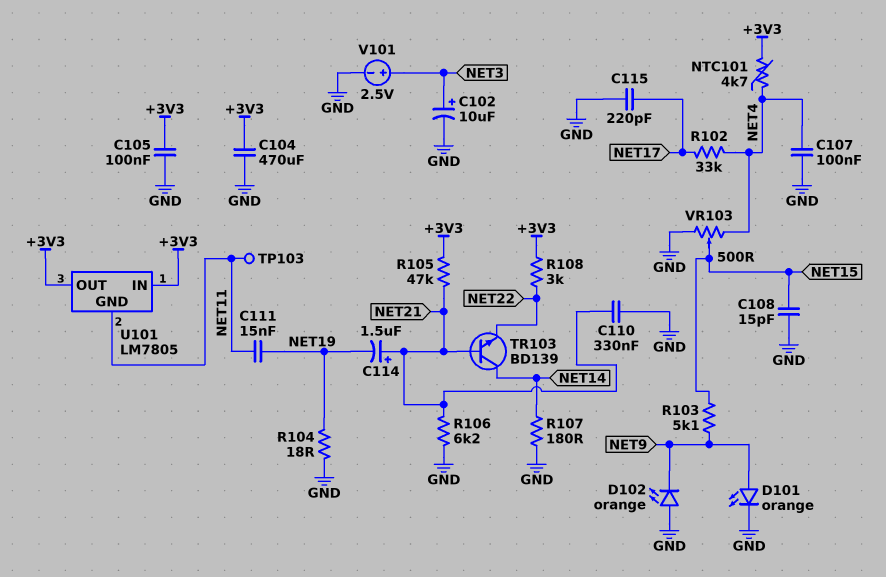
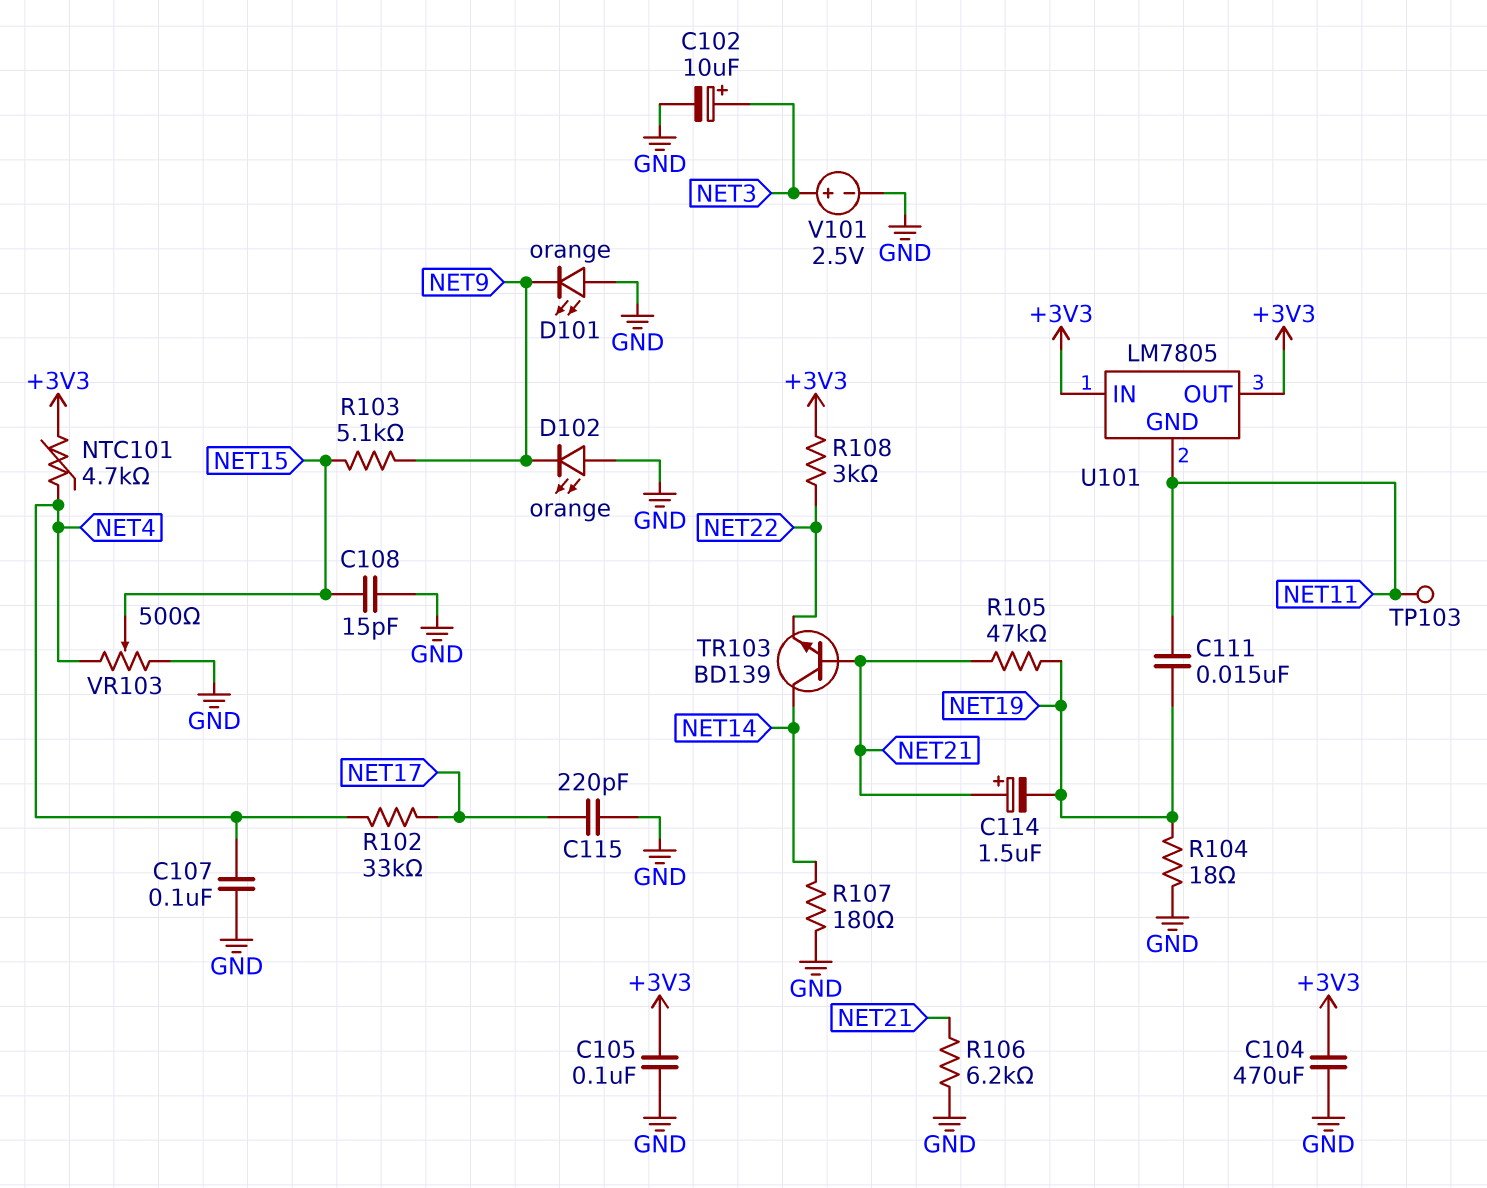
C110: 330nF (GND, NET21) -> none
D101: LED orange (A NET9, K GND) -> LED orange (A GND, K NET9)
R105: 47k (+3V3, NET21) -> 47k (NET19, NET21)

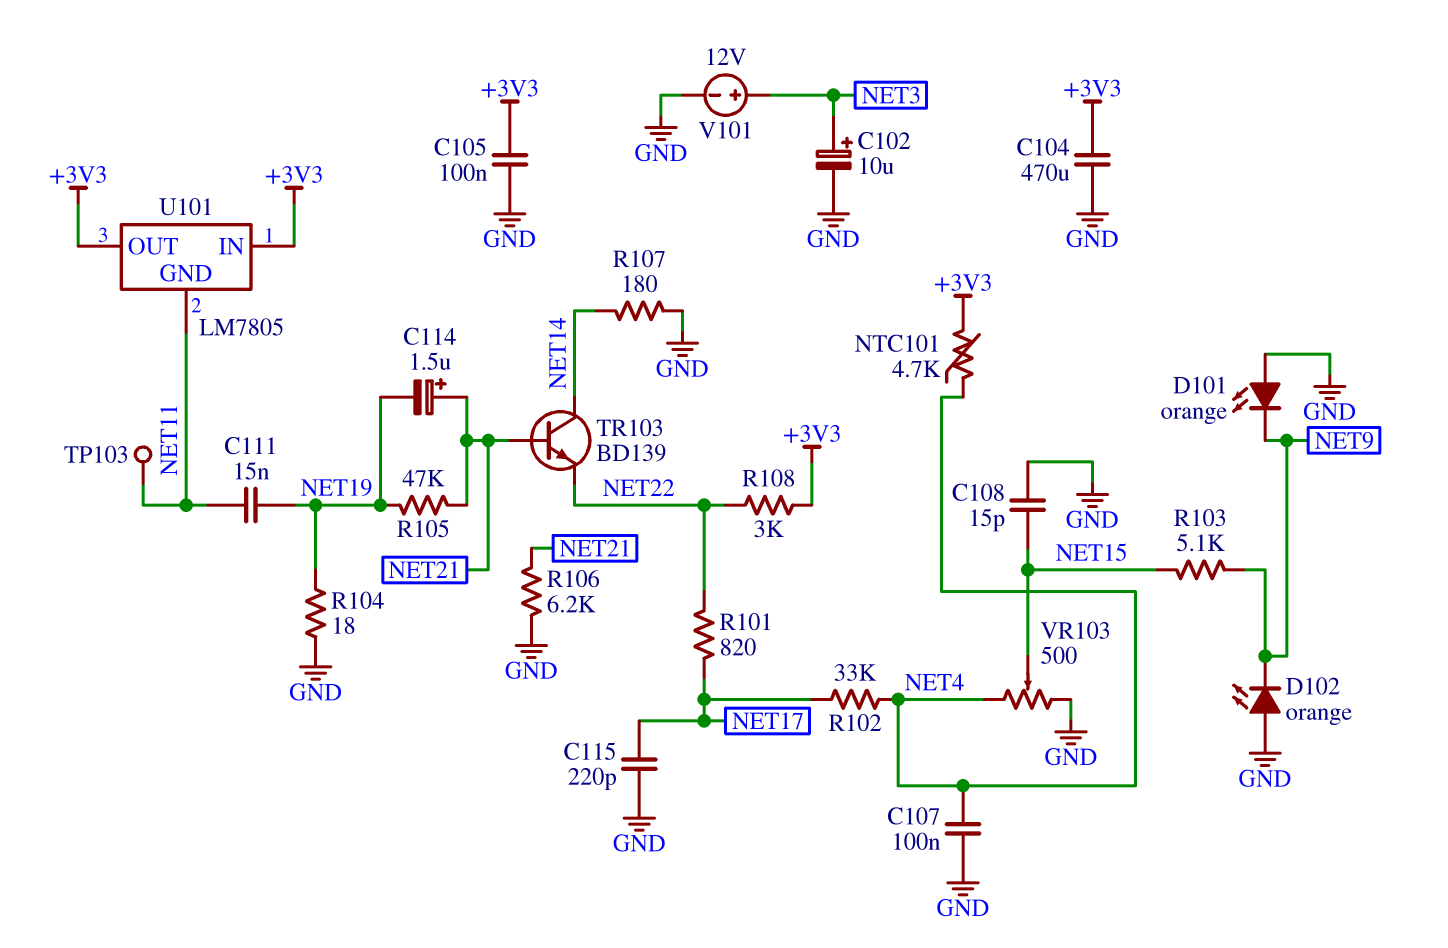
R101: none -> 820 (NET17, NET22)
V101: 2.5V (plus NET3, minus GND) -> 12V (plus NET3, minus GND)

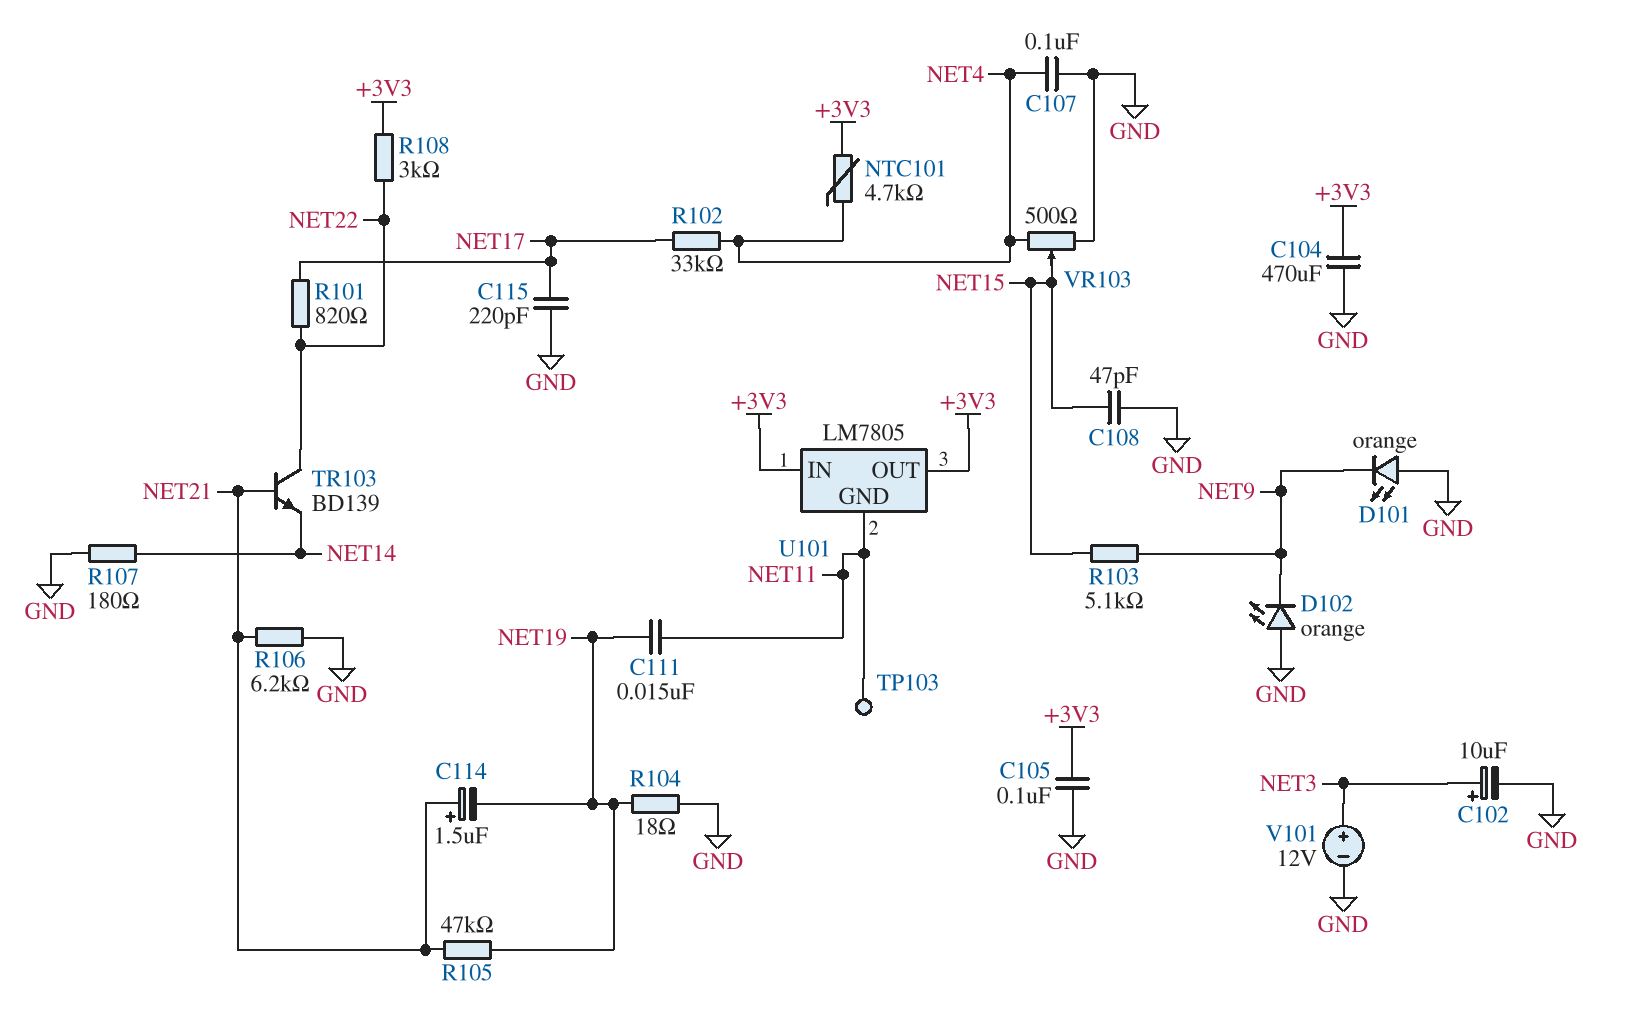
C108: 15pF (GND, NET15) -> 47pF (GND, NET15)
TR103: NPN BD139 (B NET21, C NET14, E NET22) -> NPN BD139 (B NET21, C NET22, E NET14)

